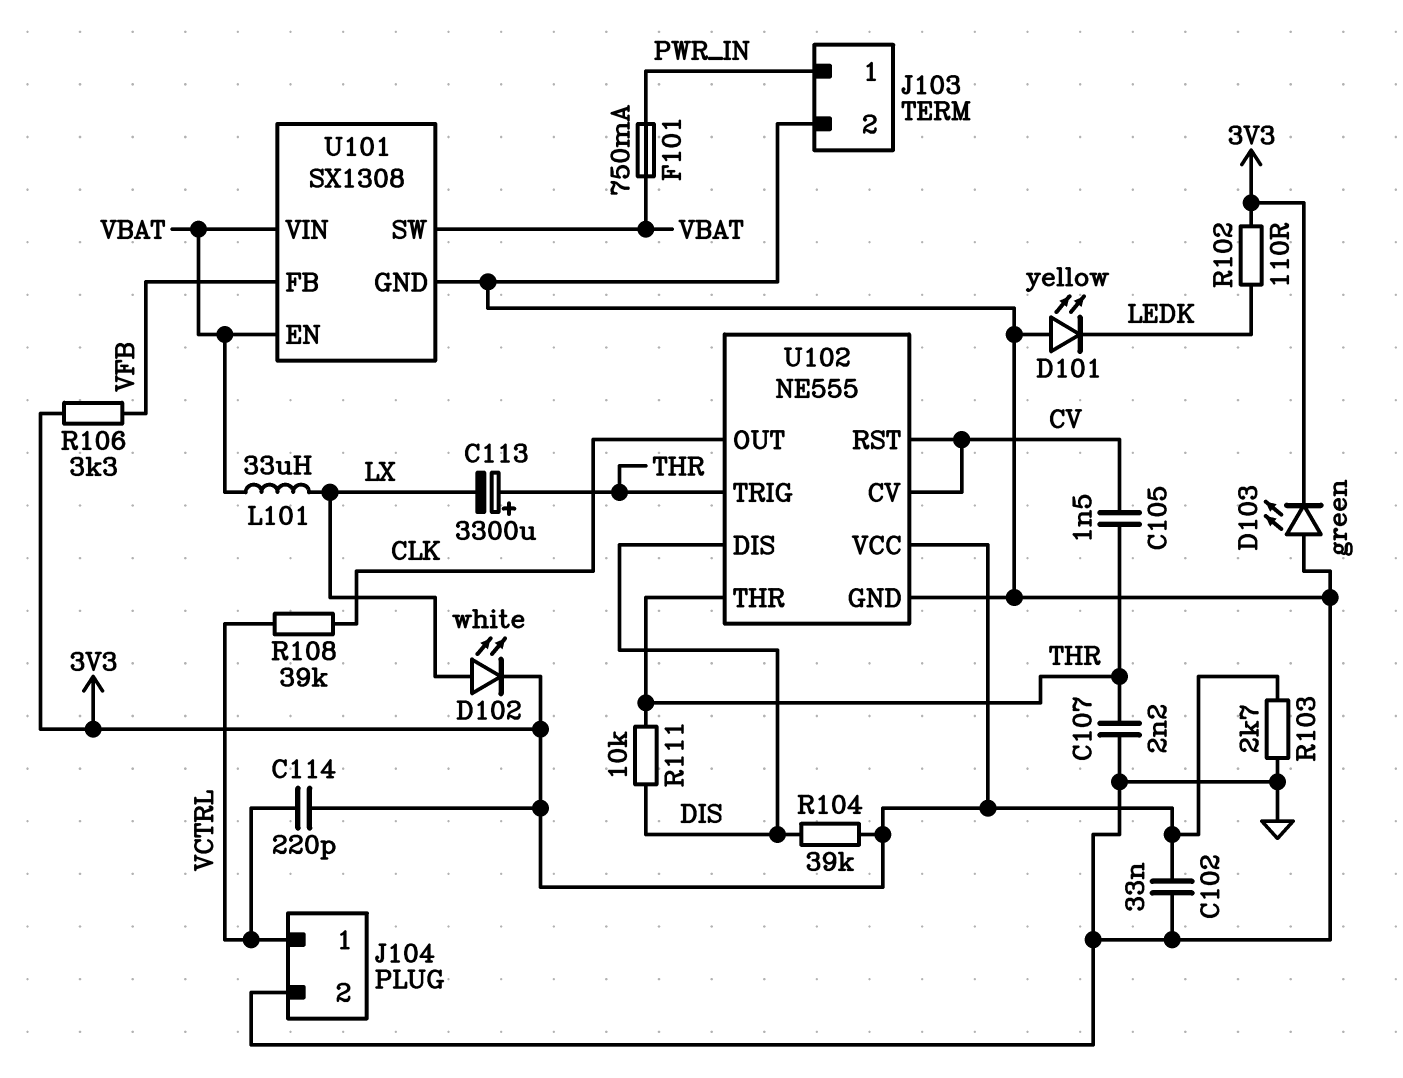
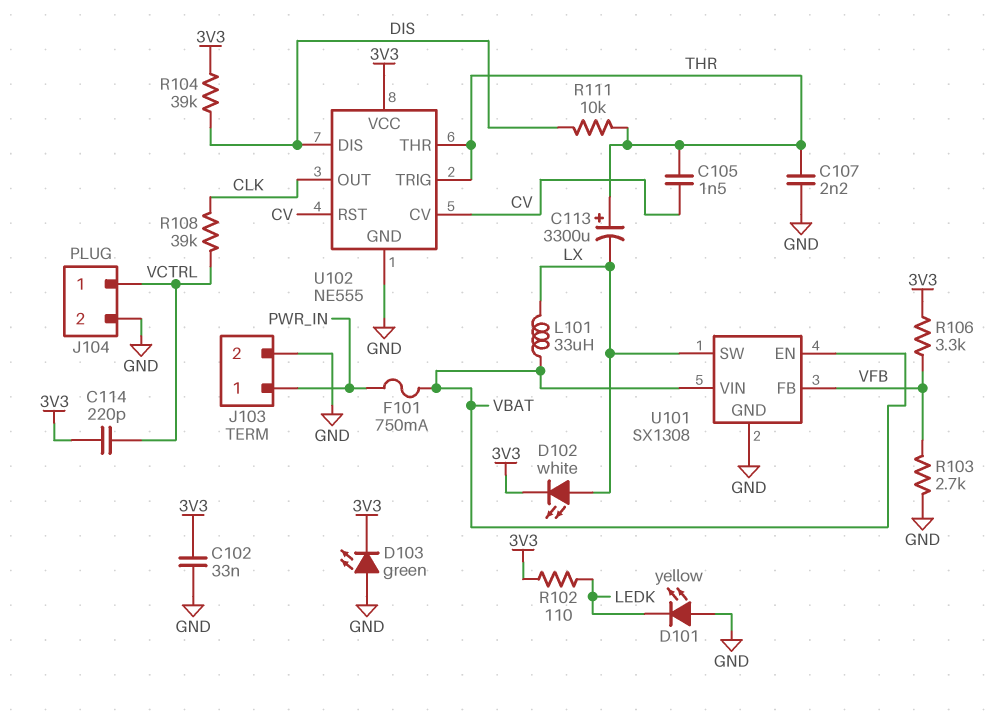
R103: 2.7k (3V3, GND) -> 2.7k (GND, VFB)
U101 pin SW: VBAT -> LX

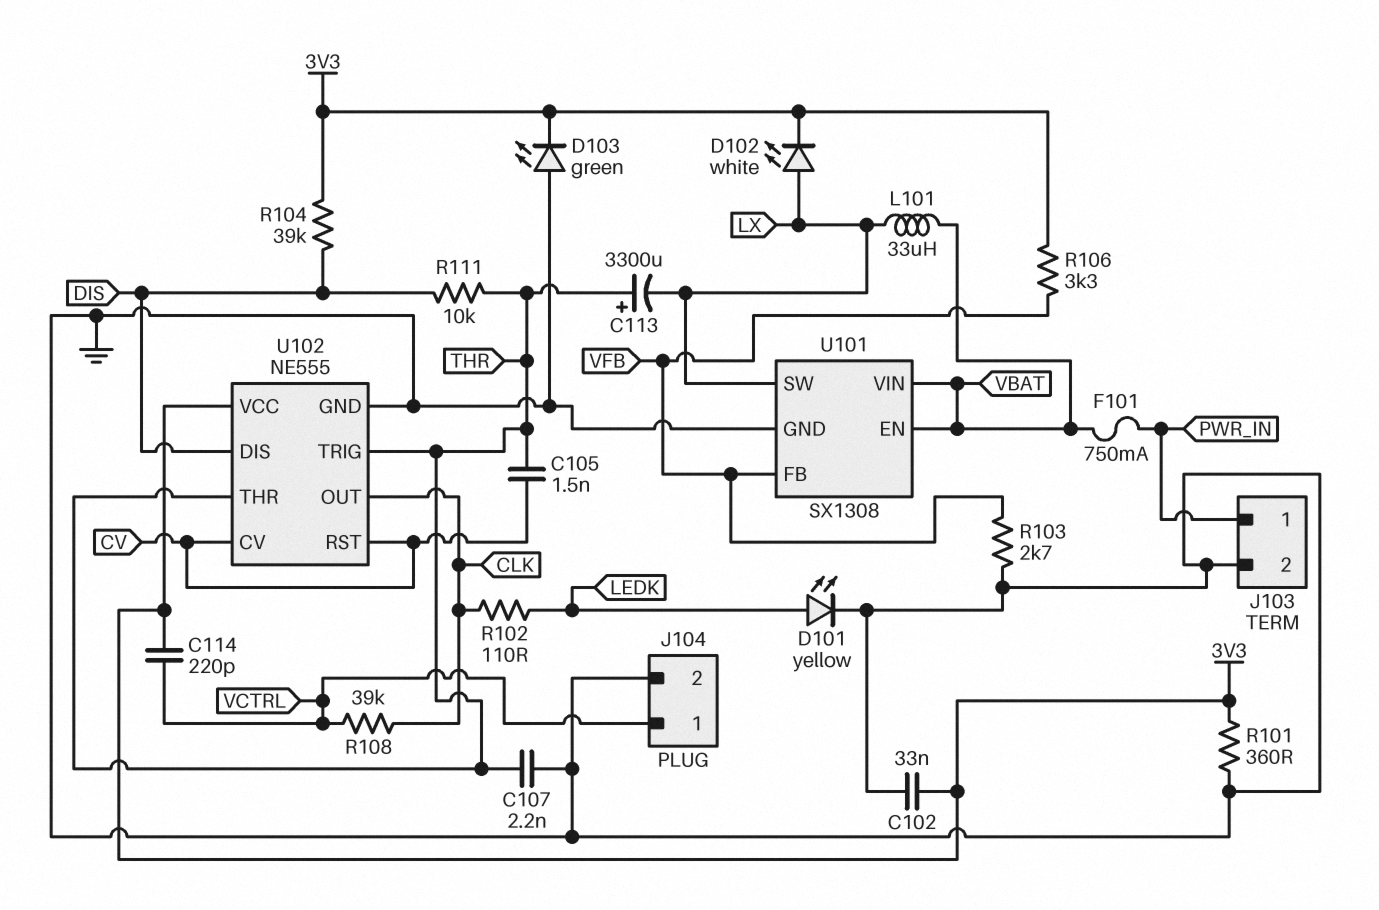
D101: LED yellow (A GND, K LEDK) -> LED yellow (A LEDK, K GND)
R101: none -> 360 (3V3, GND)
R102: 110 (3V3, LEDK) -> 110 (CLK, LEDK)

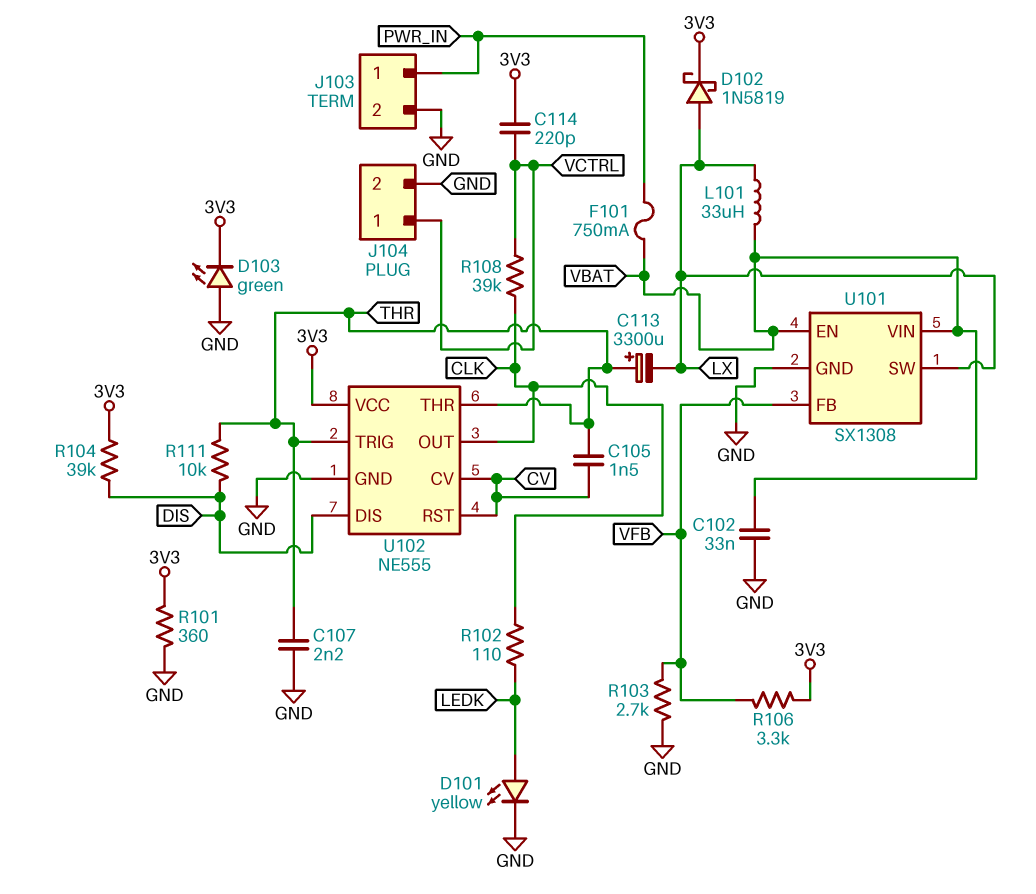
C102: 33nF (3V3, GND) -> 33nF (GND, VBAT)
D102: LED white (A LX, K 3V3) -> schottky 1N5819 (A LX, K 3V3)

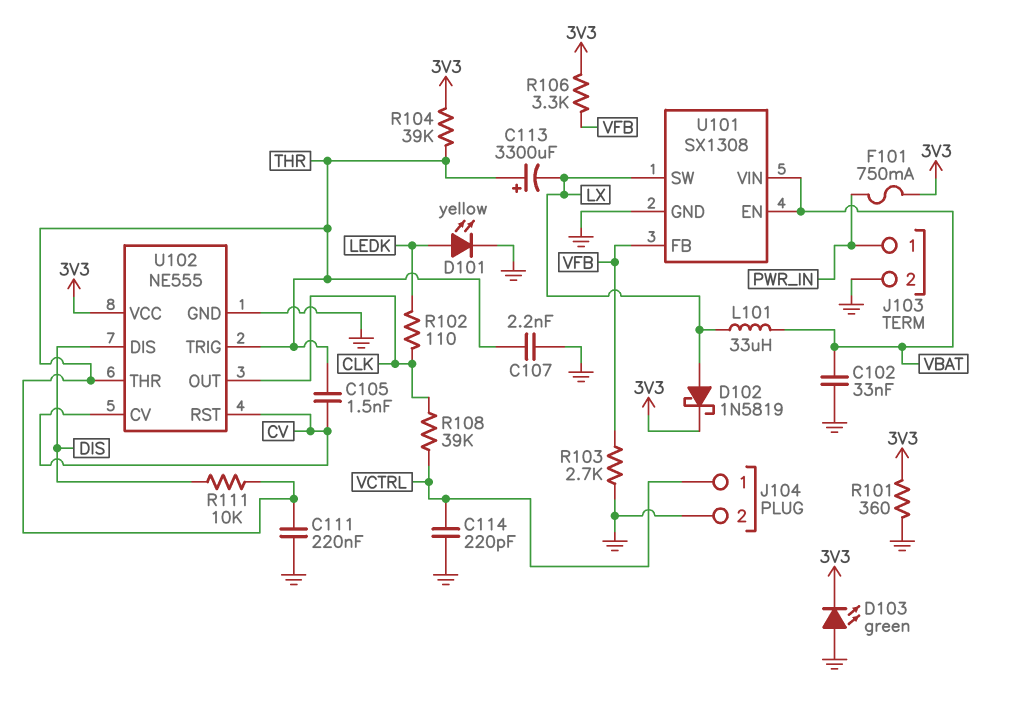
C111: none -> 220nF (GND, THR)
C114: 220pF (3V3, VCTRL) -> 220pF (GND, VCTRL)
F101: 750mA (PWR_IN, VBAT) -> 750mA (3V3, PWR_IN)
R104: 39k (3V3, DIS) -> 39k (3V3, THR)

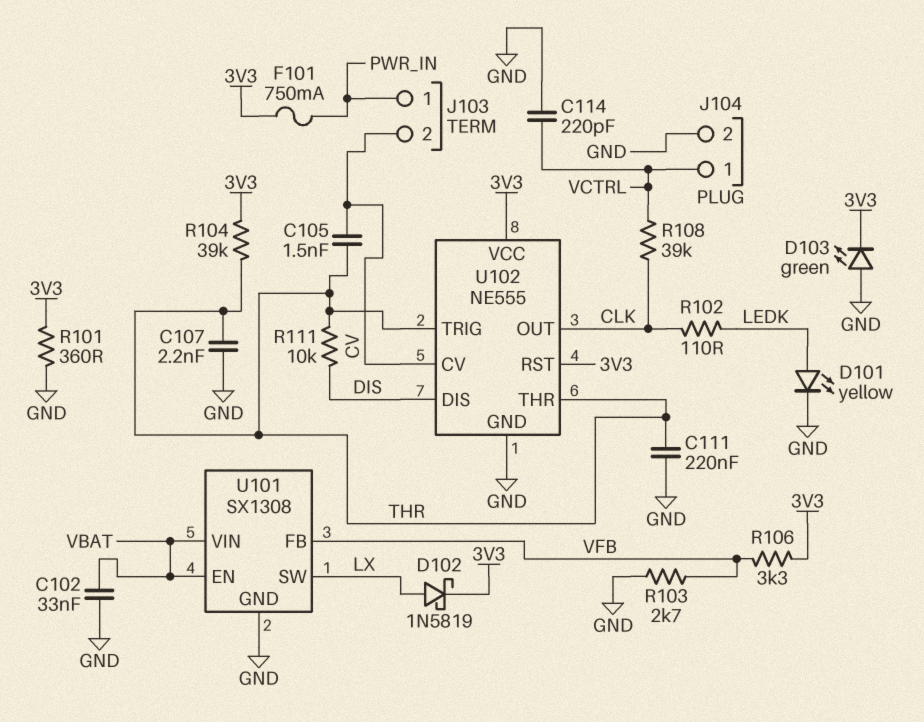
C113: 3300uF (plus THR, minus LX) -> none
J103 pin 2: GND -> CV
L101: 33uH (LX, VBAT) -> none
U102 pin RST: CV -> 3V3

